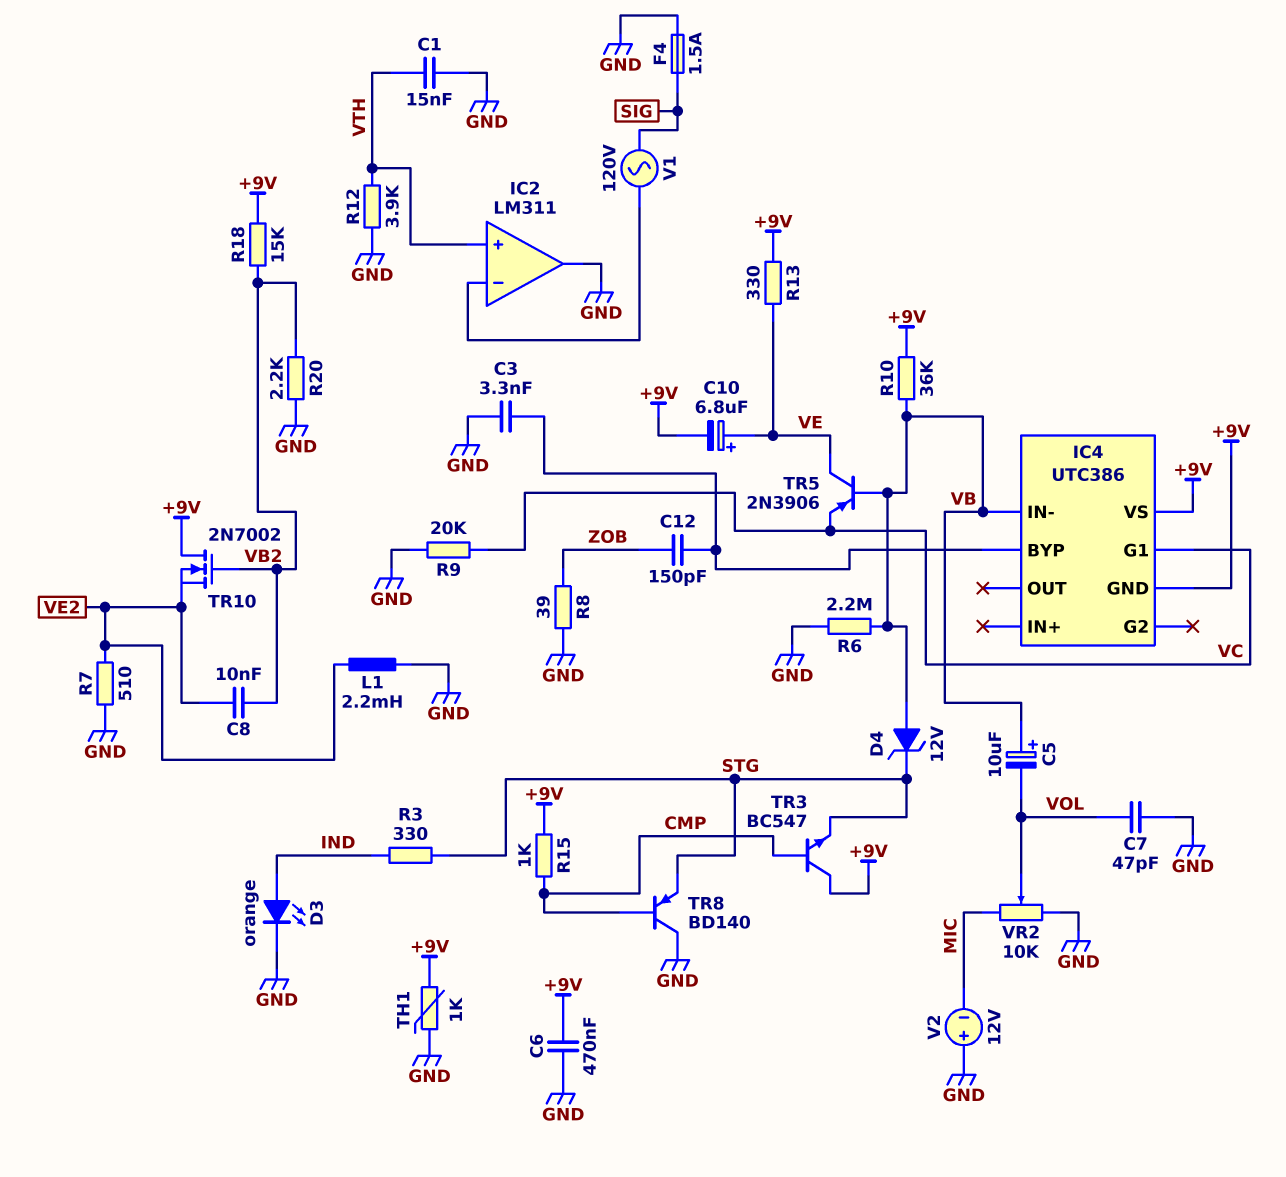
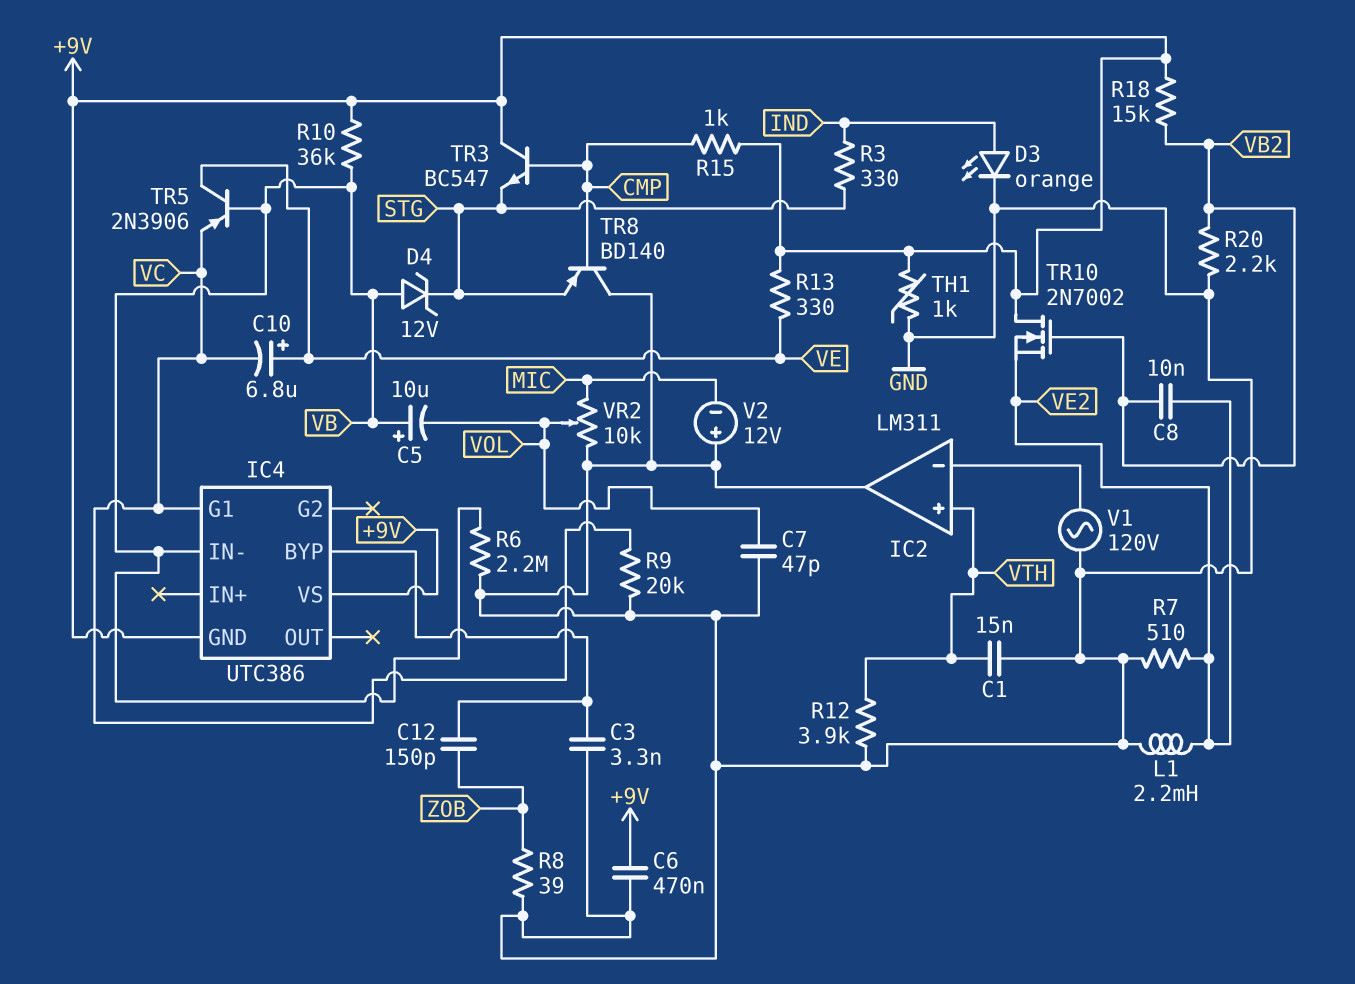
C10: 6.8uF (plus VE, minus +9V) -> 6.8uF (plus VE, minus VC)
F4: 1.5A (GND, SIG) -> none
V1: AC 120V (IC2/in-, SIG) -> AC 120V (GND, IC2/in-)

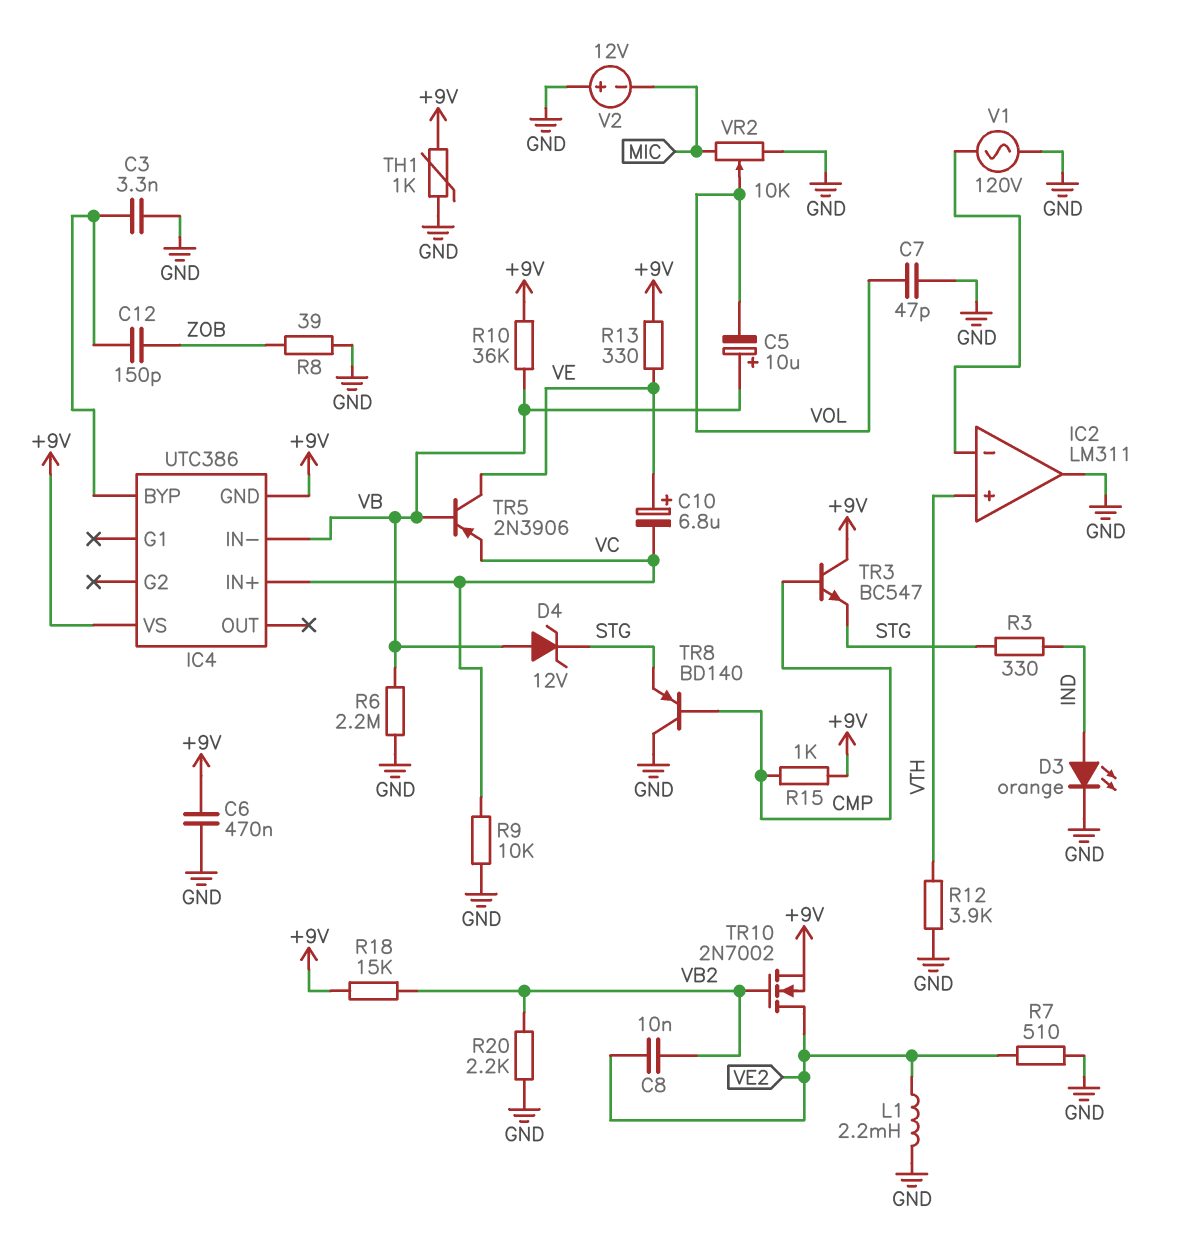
C1: 15nF (GND, VTH) -> none
IC4 pin G1: VC -> none
IC4 pin IN+: none -> VC
R9: 20k (GND, VC) -> 10k (GND, VC)
TR10: NMOS 2N7002 (G VB2, D +9V, S VE2) -> NMOS 2N7002 (G VB2, D VE2, S +9V)

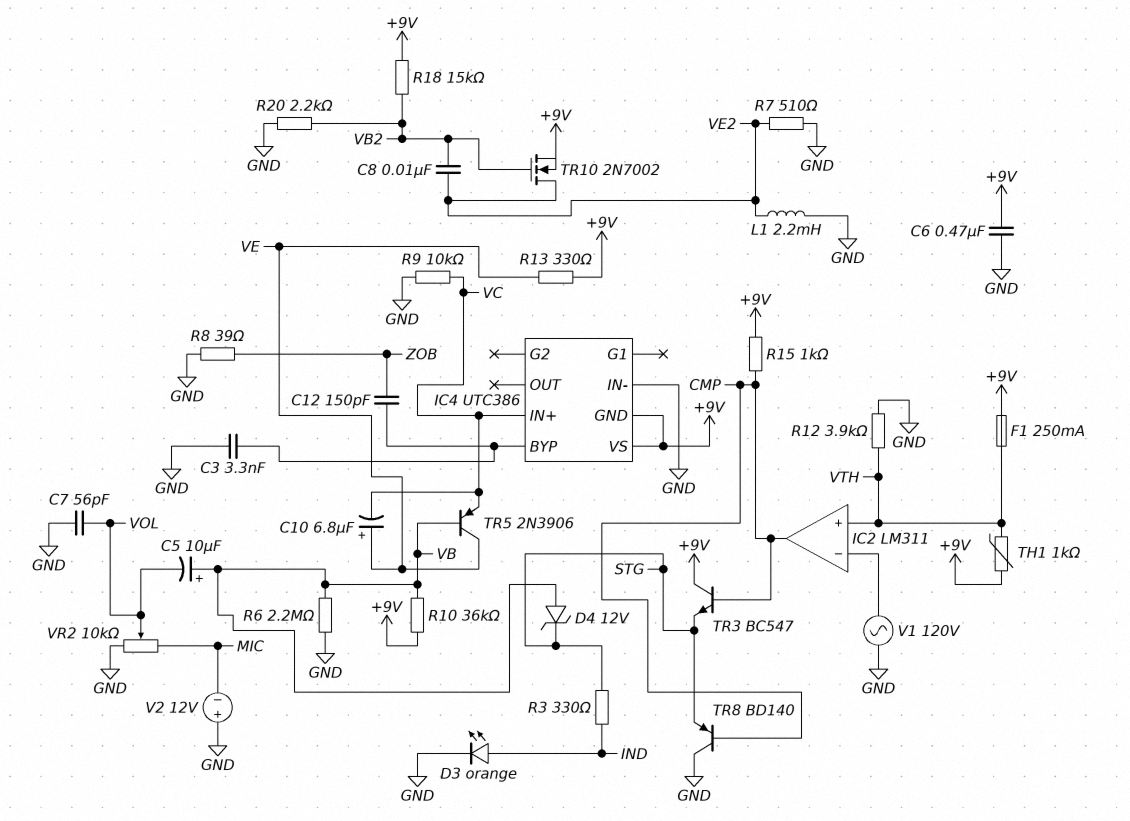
C7: 47pF (GND, VOL) -> 56pF (GND, VOL)
F1: none -> 250mA (+9V, VTH)
IC2 pin out: GND -> CMP
IC4 pin IN-: VB -> GND
TH1: 1k (+9V, GND) -> 1k (+9V, VTH)

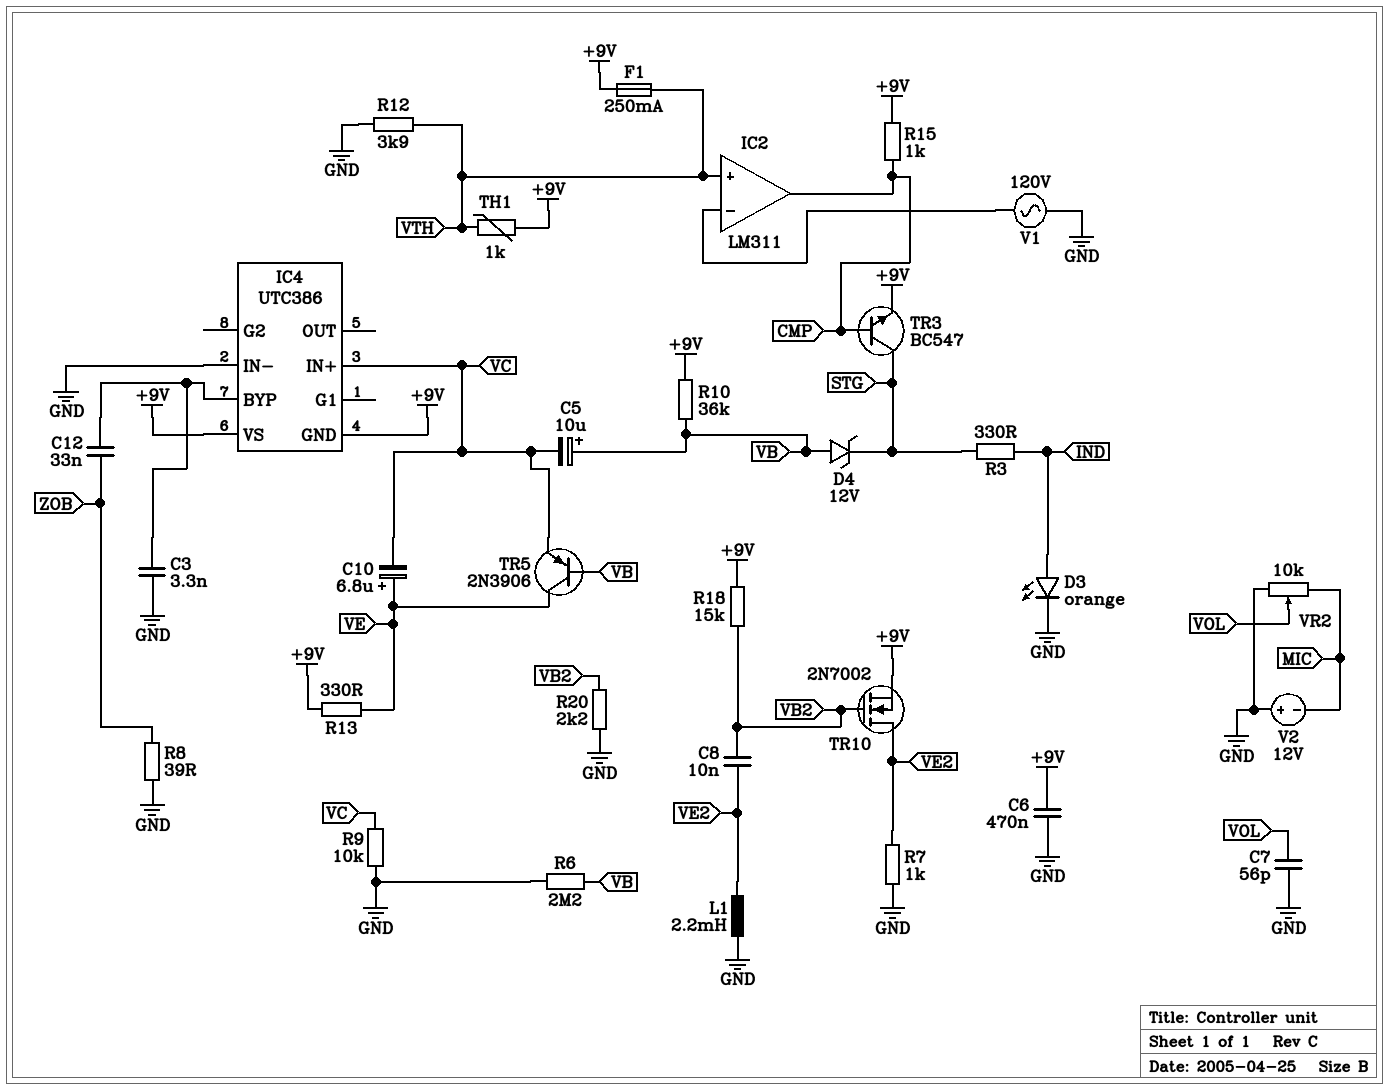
C5: 10uF (plus VB, minus VOL) -> 10uF (plus VB, minus VC)
C12: 150pF (IC4/BYP, ZOB) -> 33nF (IC4/BYP, ZOB)
R7: 510 (GND, VE2) -> 1k (GND, VE2)
TR3: NPN BC547 (B CMP, C +9V, E STG) -> NPN BC547 (B CMP, C STG, E +9V)
TR8: PNP BD140 (B CMP, C GND, E STG) -> none

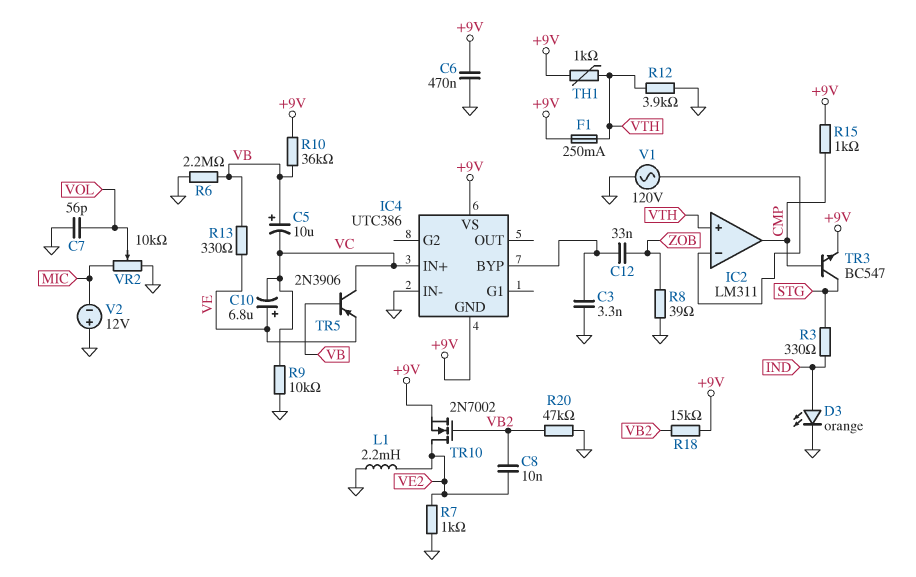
D4: zener 12V (A VB, K STG) -> none
R13: 330 (+9V, VE) -> 330 (VB, VE)
R20: 2.2k (GND, VB2) -> 47k (GND, VB2)
TR5: PNP 2N3906 (B VB, C VE, E VC) -> PNP 2N3906 (B VB, C VC, E VE)

